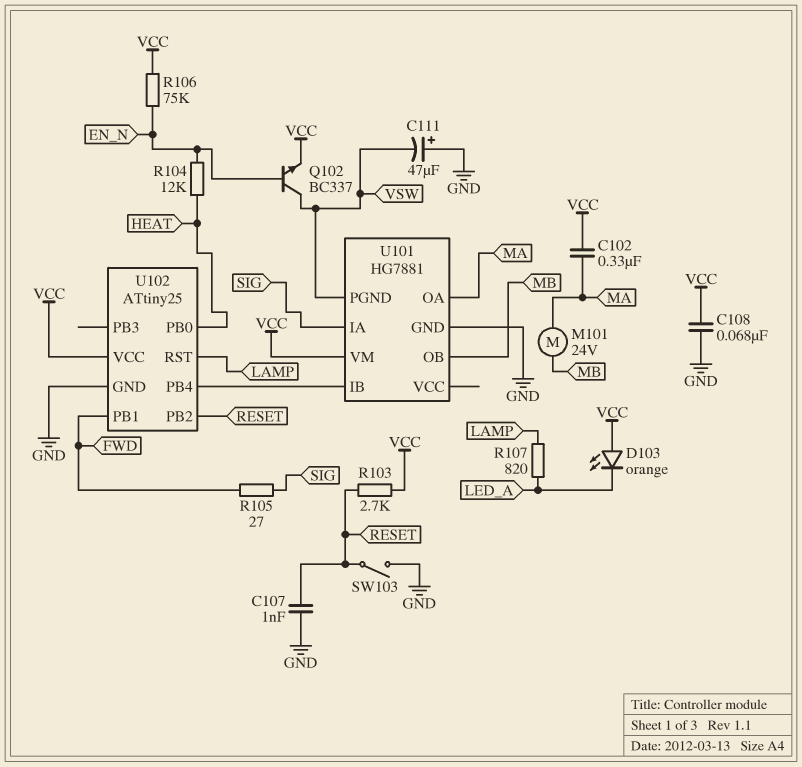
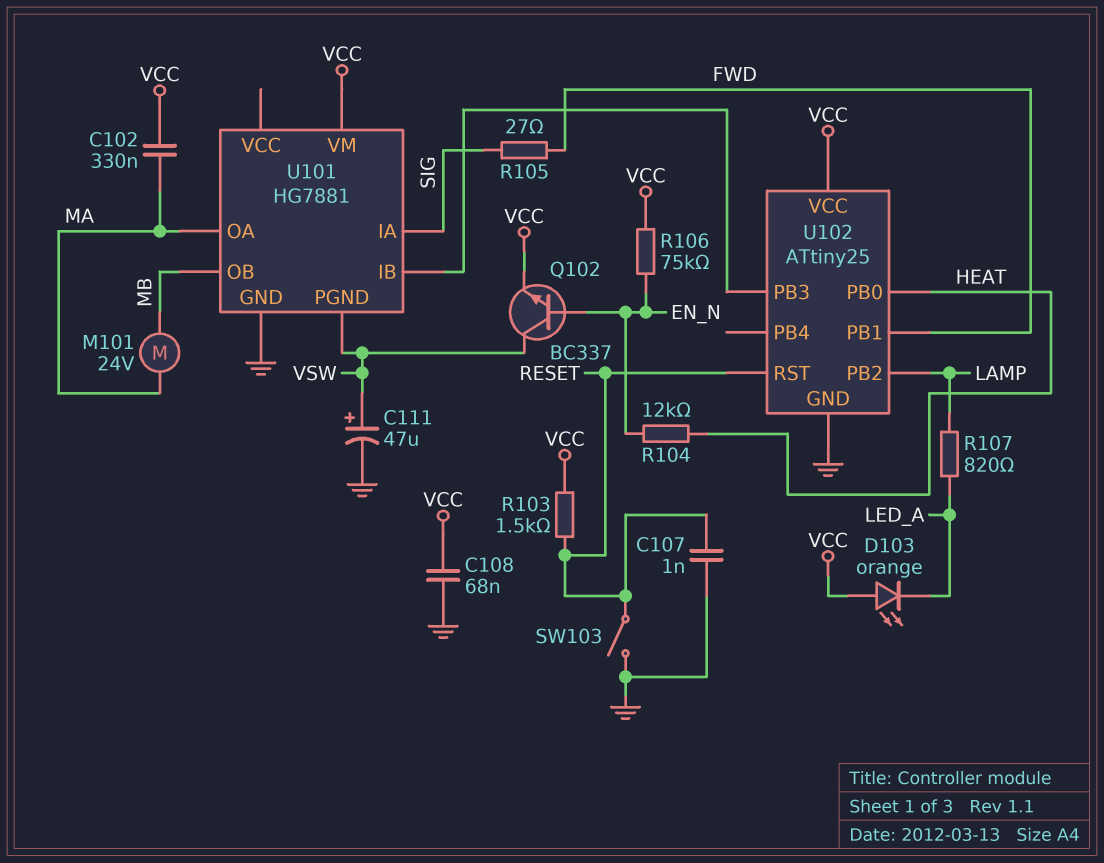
C111: 47uF (plus GND, minus VSW) -> 47uF (plus VSW, minus GND)
R103: 2.7k (RESET, VCC) -> 1.5k (RESET, VCC)
U102 pin PB2: RESET -> LAMP
U102 pin PB3: none -> U101/IB
U102 pin PB4: U101/IB -> none
U102 pin RST: LAMP -> RESET

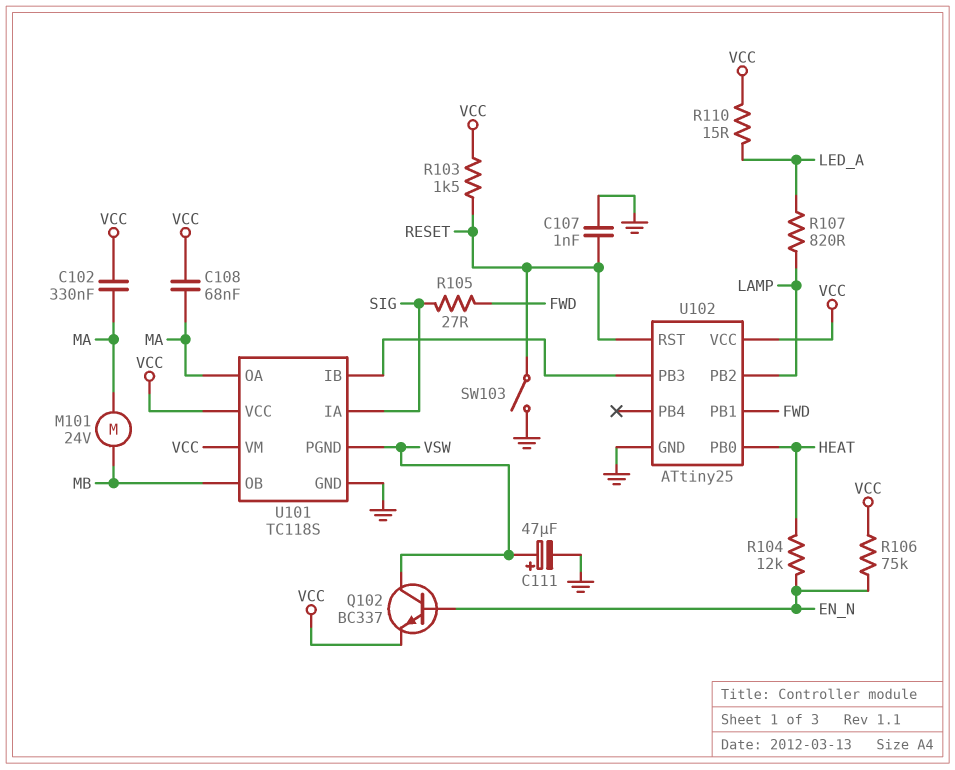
C108: 68nF (GND, VCC) -> 68nF (MA, VCC)
D103: LED orange (A VCC, K LED_A) -> none
R110: none -> 15 (LED_A, VCC)
U101: HG7881 -> TC118S
U101 pin VCC: none -> VCC

